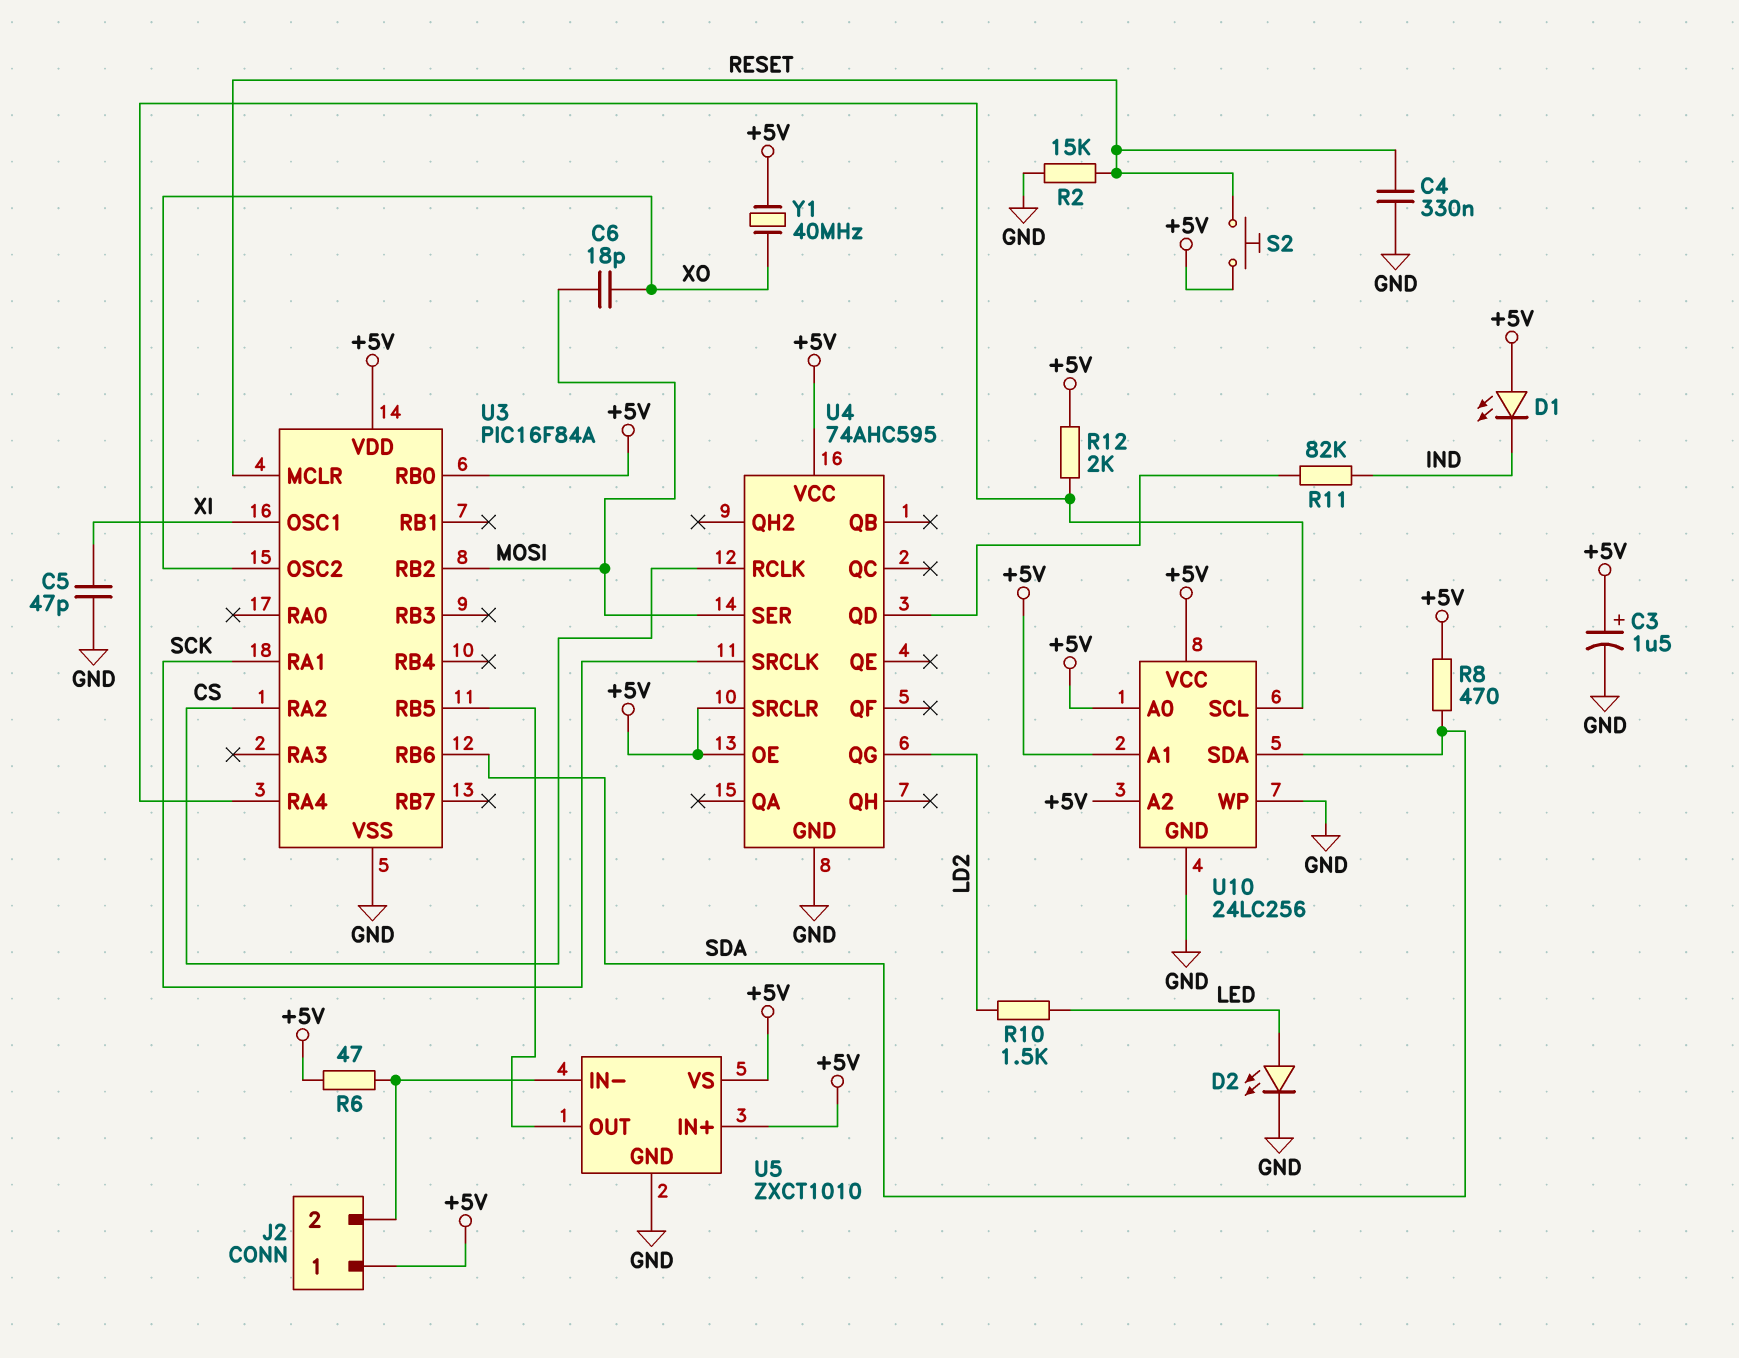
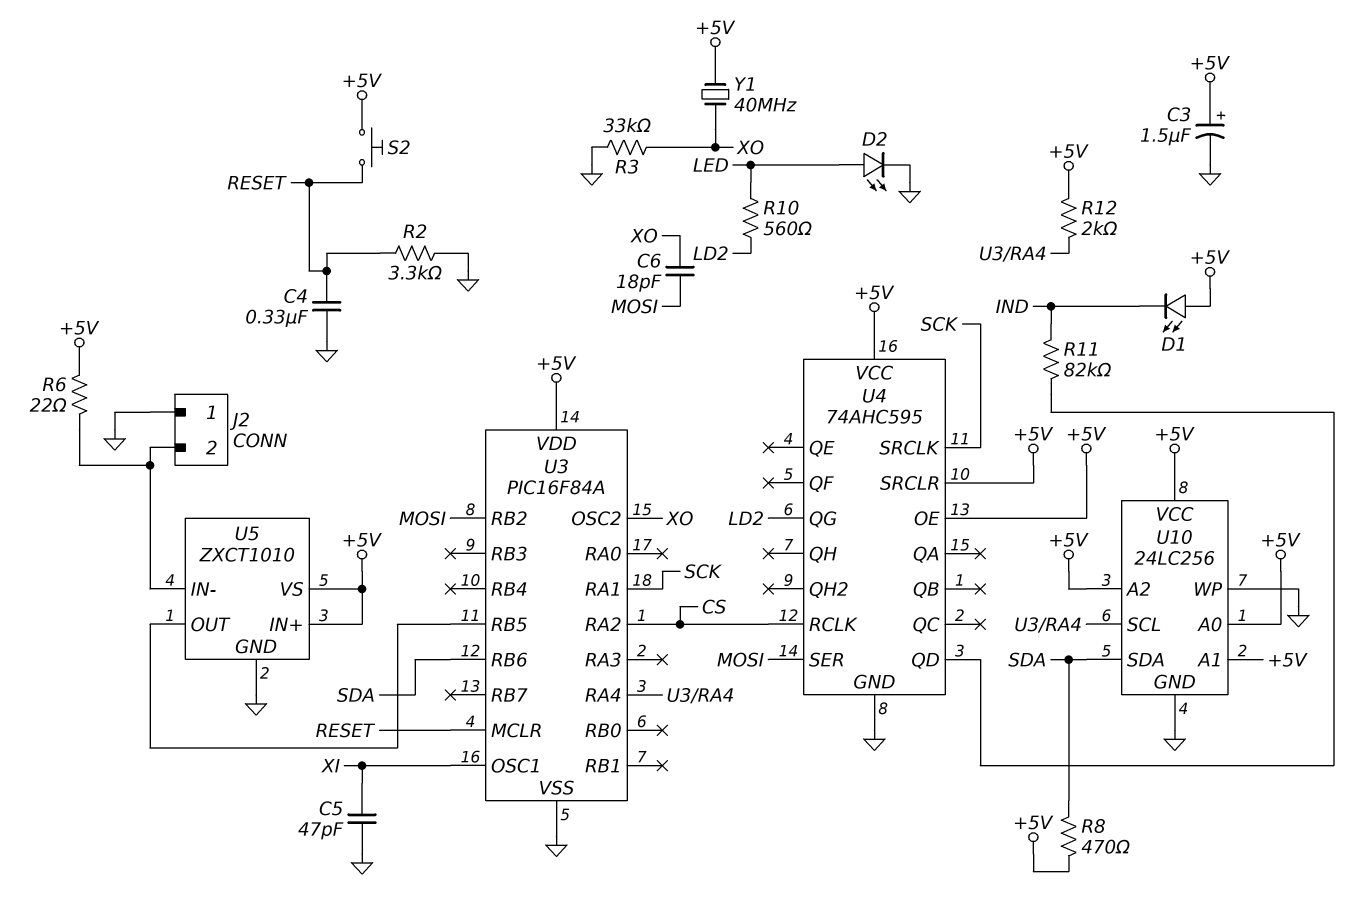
J2 pin 1: +5V -> GND
R2: 15k (GND, RESET) -> 3.3k (GND, RESET)
R3: none -> 33k (GND, XO)
R6: 47 (+5V, J2/2) -> 22 (+5V, J2/2)
R10: 1.5k (LD2, LED) -> 560 (LD2, LED)
U3 pin RB0: +5V -> none

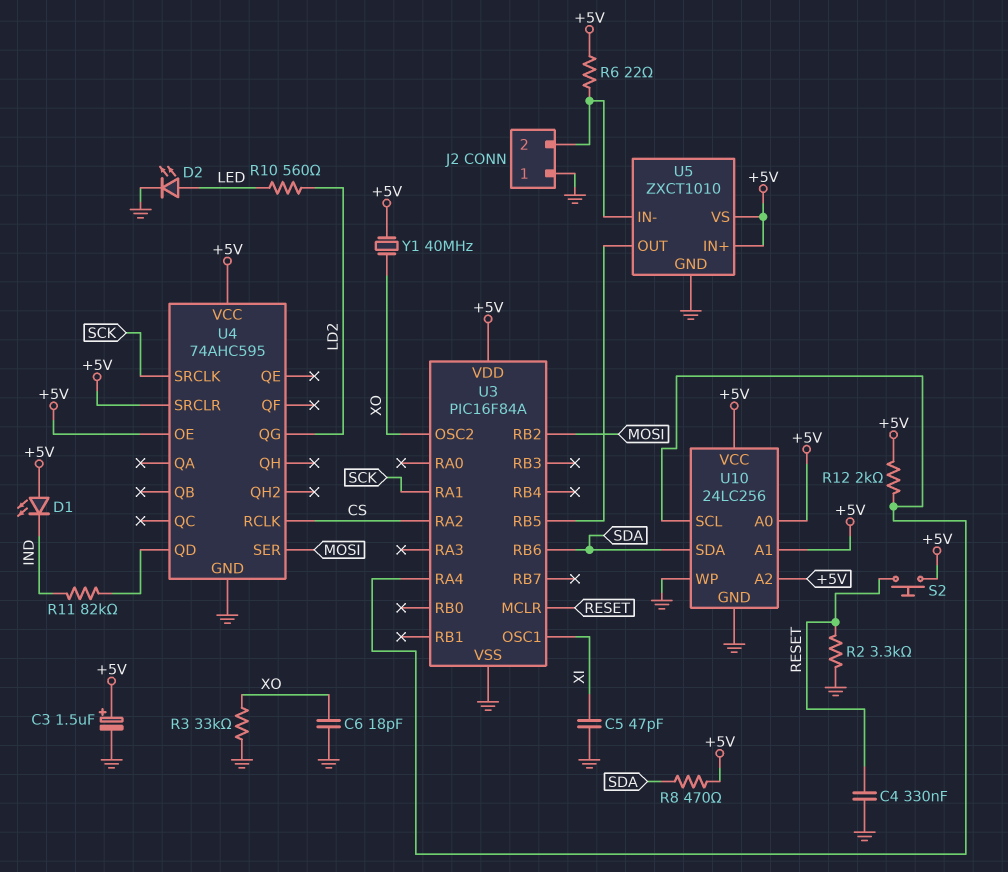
C6: 18pF (MOSI, XO) -> 18pF (GND, XO)

